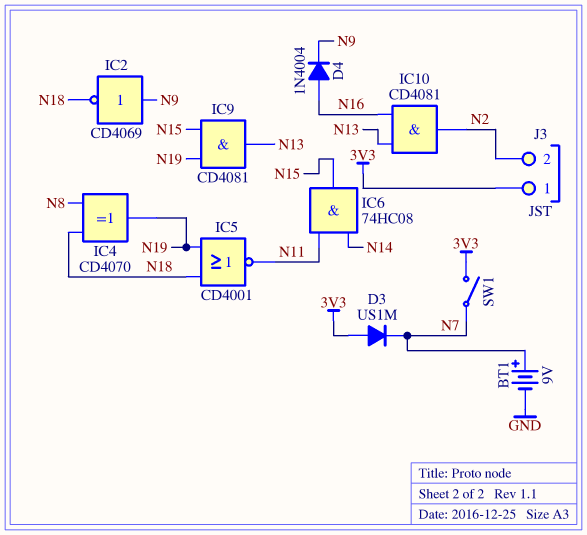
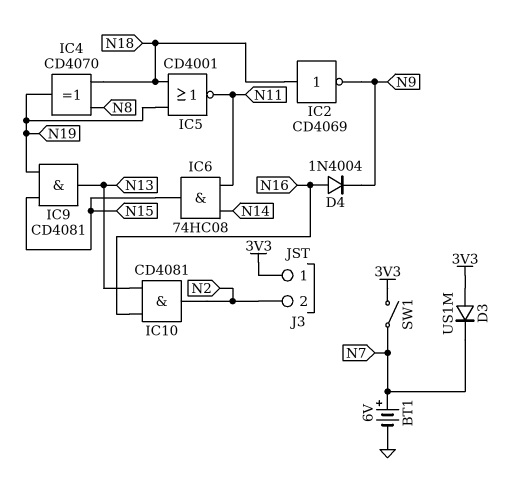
BT1: 9V (plus N7, minus GND) -> 6V (plus N7, minus GND)
IC2: NOT CD4069 (in N9, out N18) -> NOT CD4069 (in N18, out N9)

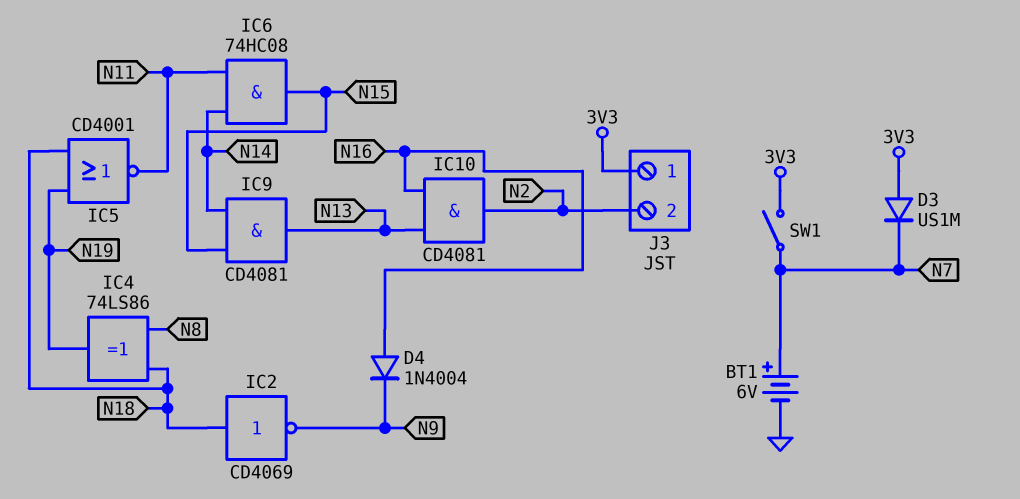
IC4: XOR CD4070 (in N8, in N18, out N19) -> XOR 74LS86 (in N8, in N18, out N19)
IC9: AND CD4081 (in N15, in N19, out N13) -> AND CD4081 (in N14, in N15, out N13)

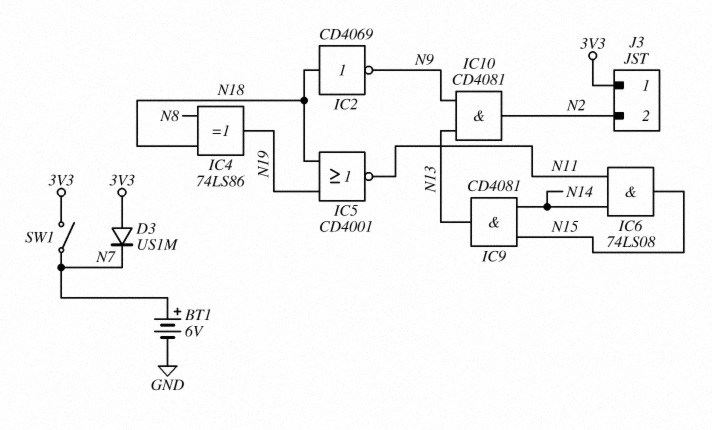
D4: diode 1N4004 (A N16, K N9) -> none
IC6: AND 74HC08 (in N11, in N14, out N15) -> AND 74LS08 (in N11, in N14, out N15)
IC10: AND CD4081 (in N13, in N16, out N2) -> AND CD4081 (in N9, in N13, out N2)

